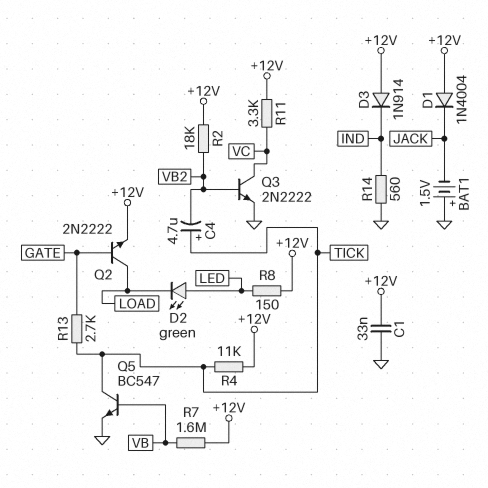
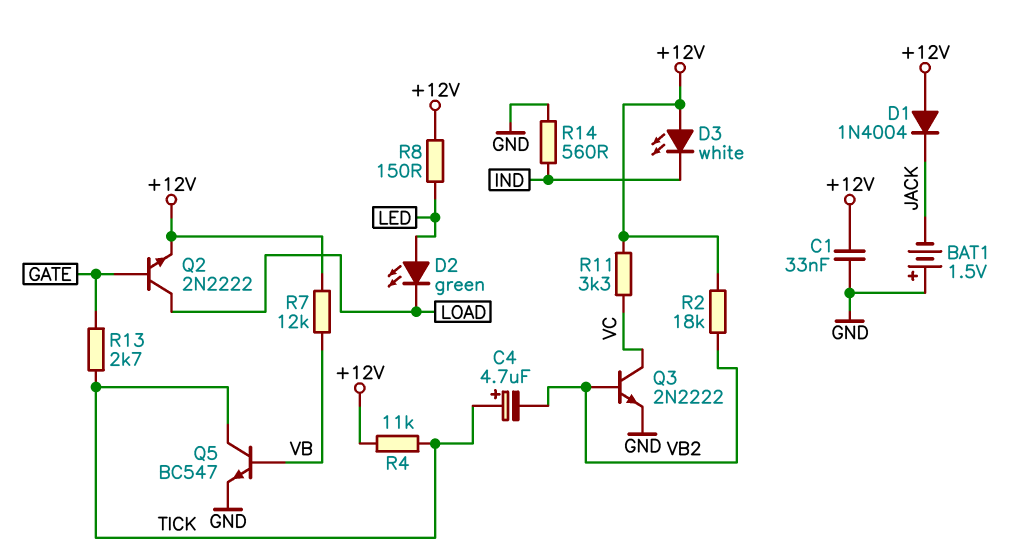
D3: diode 1N914 (A +12V, K IND) -> LED white (A +12V, K IND)
R7: 1.6M (+12V, VB) -> 12k (+12V, VB)

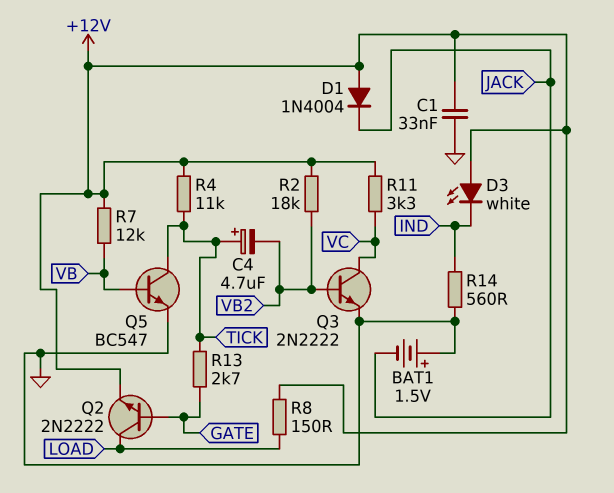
D2: LED green (A LED, K LOAD) -> none
R8: 150 (+12V, LED) -> 150 (+12V, LOAD)

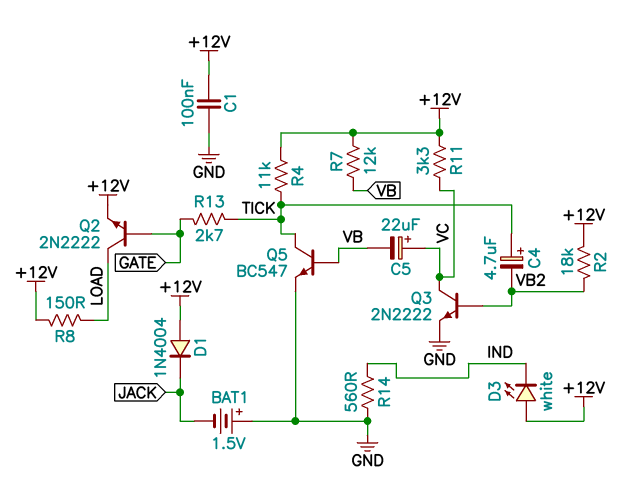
C1: 33nF (+12V, GND) -> 100nF (+12V, GND)
C5: none -> 22uF (plus VC, minus VB)

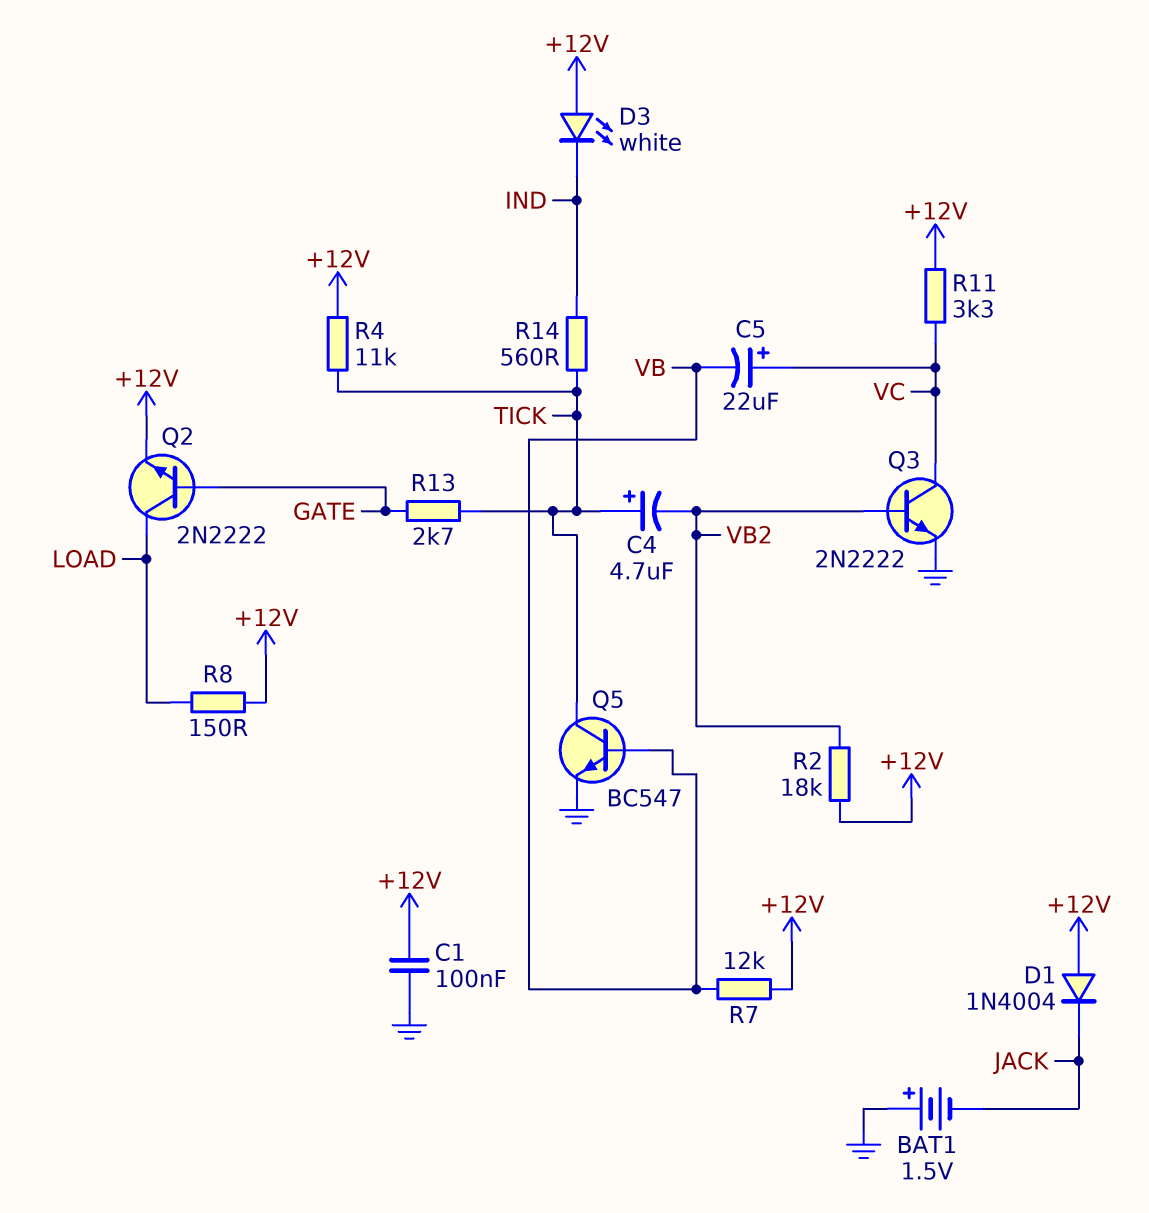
R14: 560 (GND, IND) -> 560 (IND, TICK)

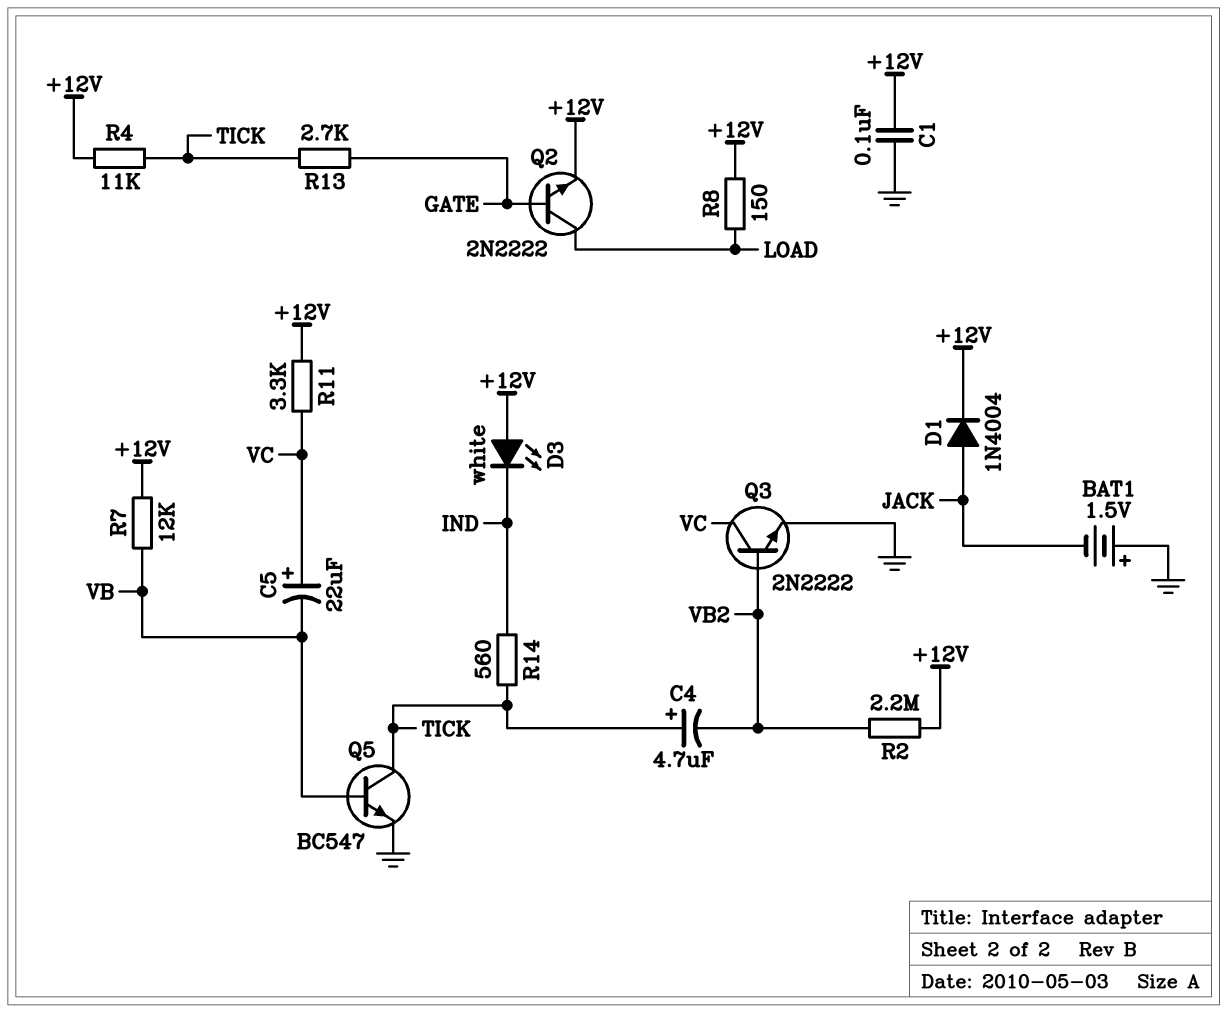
D1: diode 1N4004 (A +12V, K JACK) -> diode 1N4004 (A JACK, K +12V)
R2: 18k (+12V, VB2) -> 2.2M (+12V, VB2)

